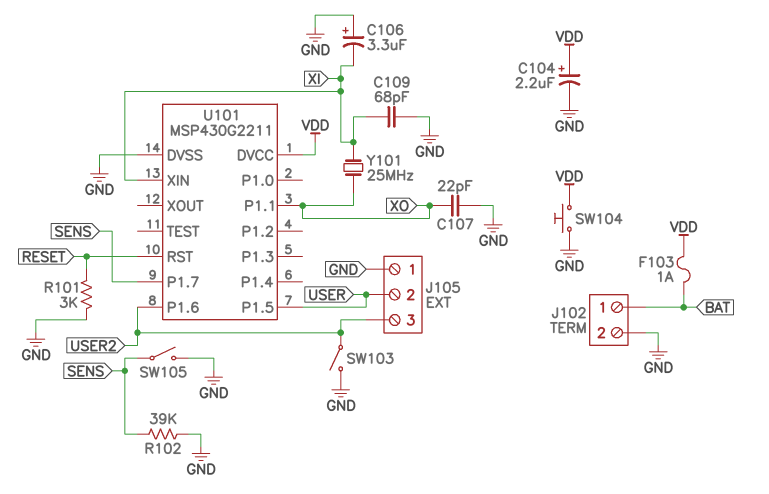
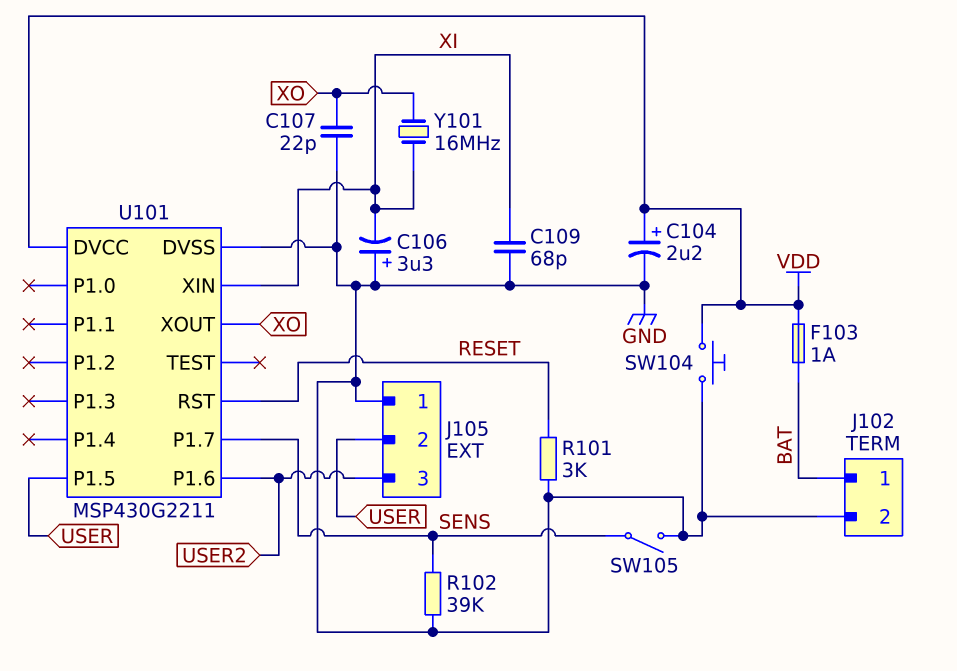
SW103: switch (GND, USER2) -> none
U101 pin P1.1: XO -> none
U101 pin XOUT: none -> XO
Y101: 25MHz (XI, XO) -> 16MHz (XI, XO)

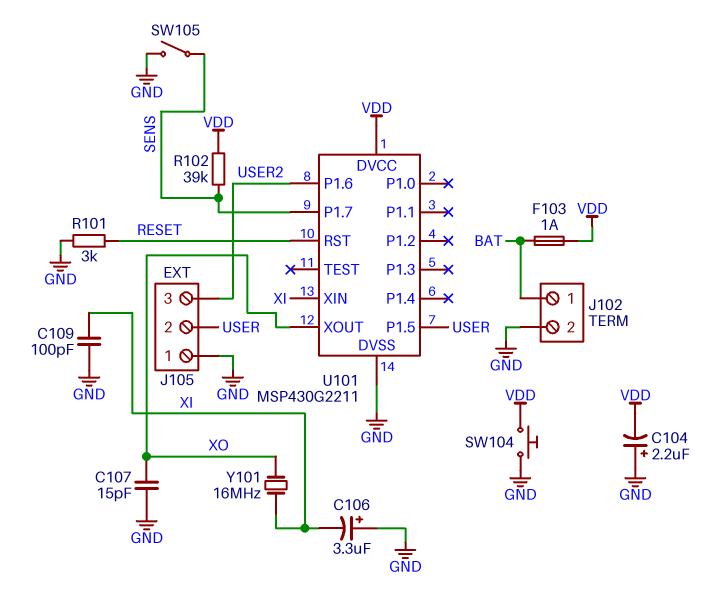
C104: 2.2uF (plus VDD, minus GND) -> 2.2uF (plus GND, minus VDD)
C107: 22pF (GND, XO) -> 15pF (GND, XO)
C109: 68pF (GND, XI) -> 100pF (GND, XI)
R102: 39k (GND, SENS) -> 39k (SENS, VDD)

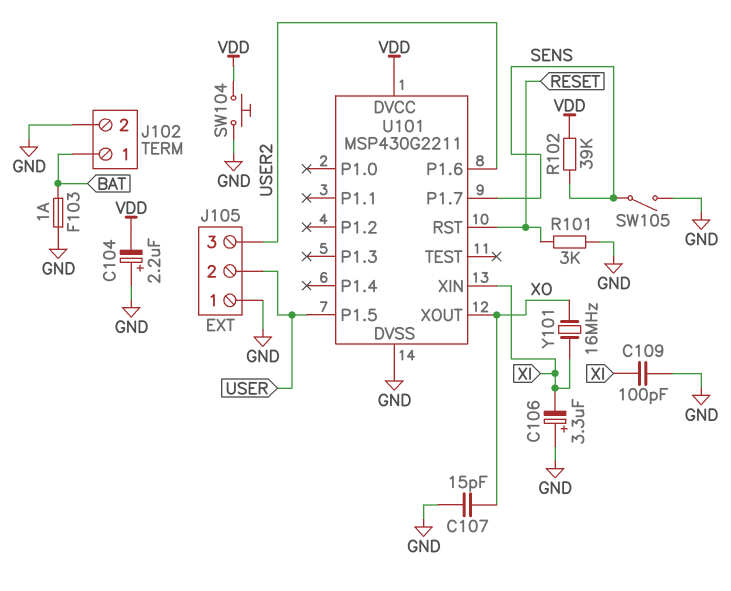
F103: 1A (BAT, VDD) -> 1A (BAT, GND)

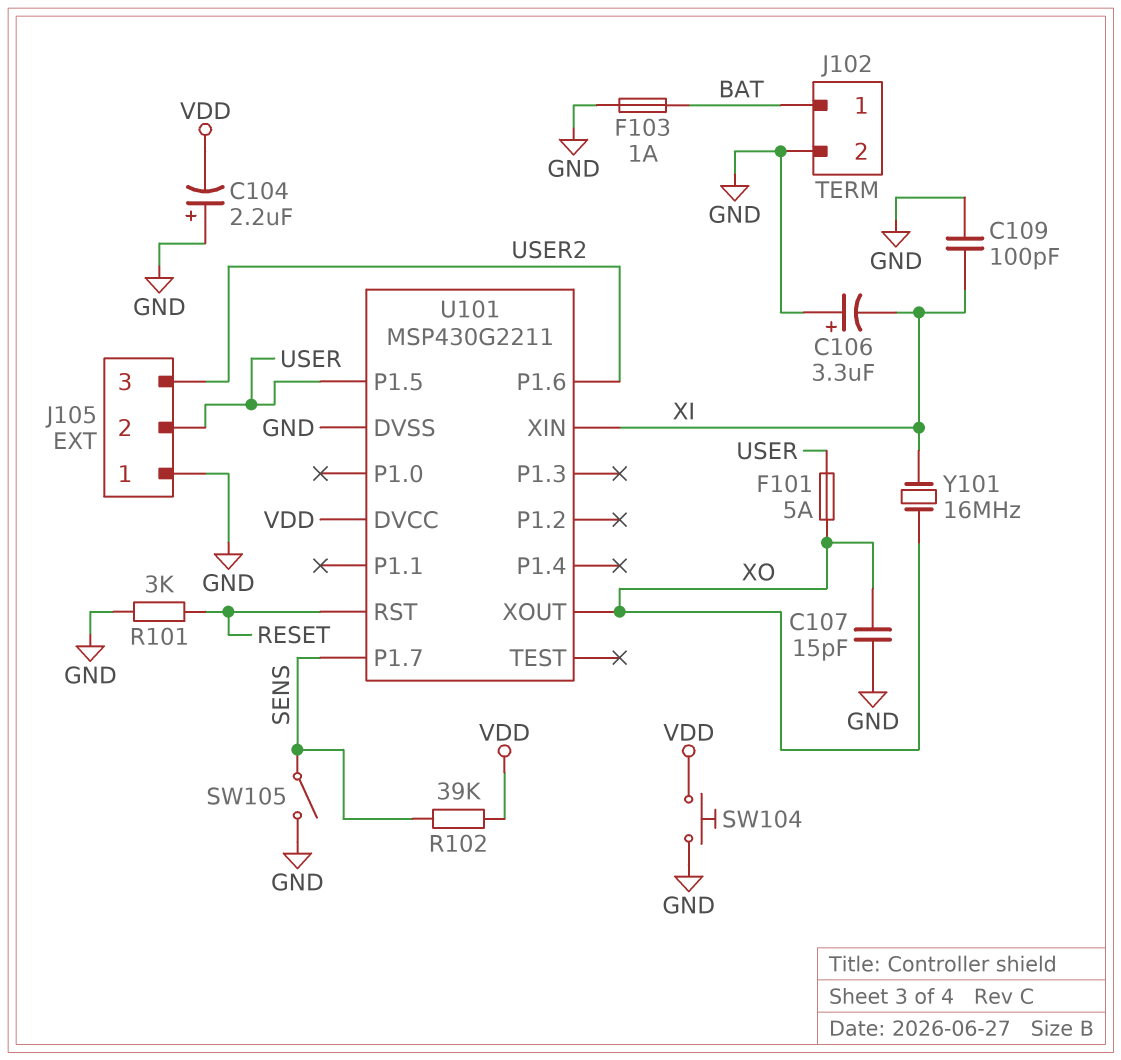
F101: none -> 5A (USER, XO)

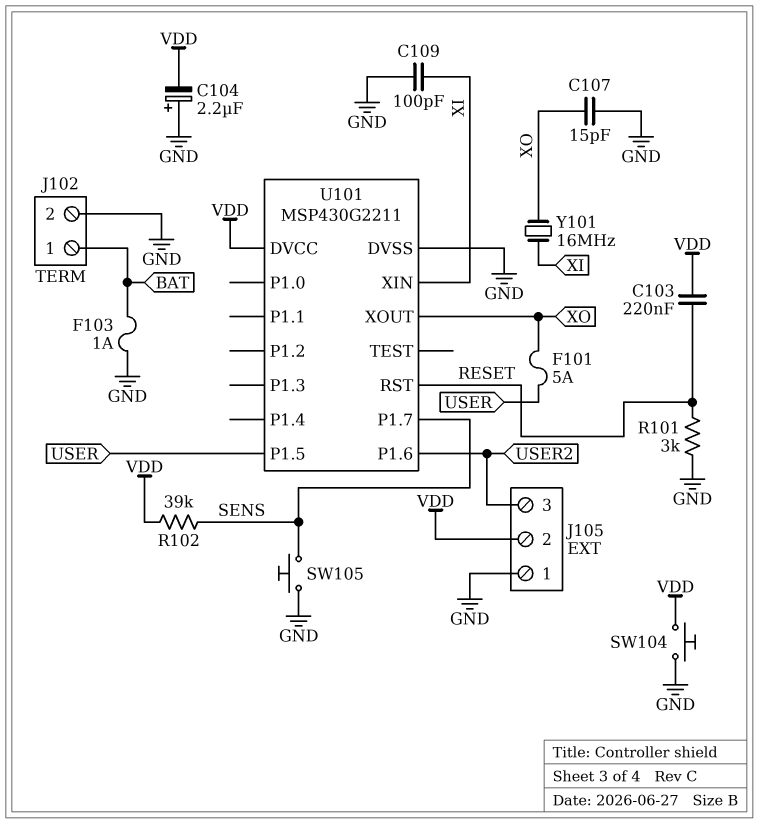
C103: none -> 220nF (RESET, VDD)
C106: 3.3uF (plus GND, minus XI) -> none
J105 pin 2: USER -> VDD
SW105: switch (GND, SENS) -> button (GND, SENS)

